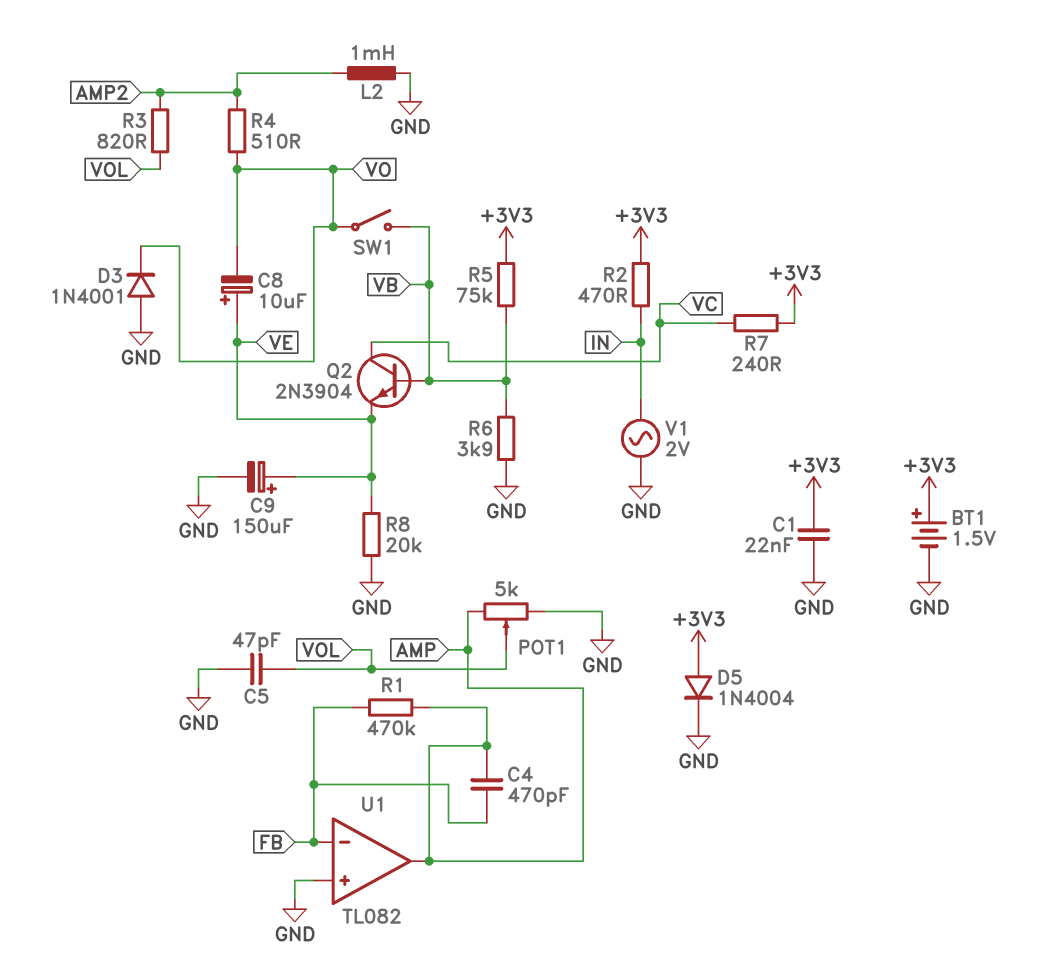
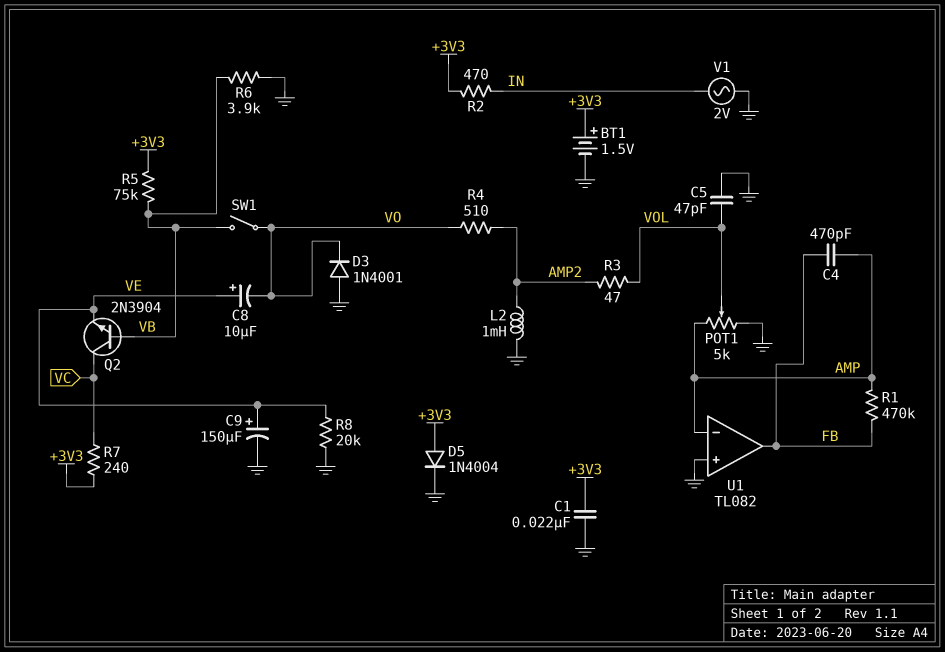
R3: 820 (AMP2, VOL) -> 47 (AMP2, VOL)
U1 pin in-: FB -> AMP
U1 pin out: AMP -> FB

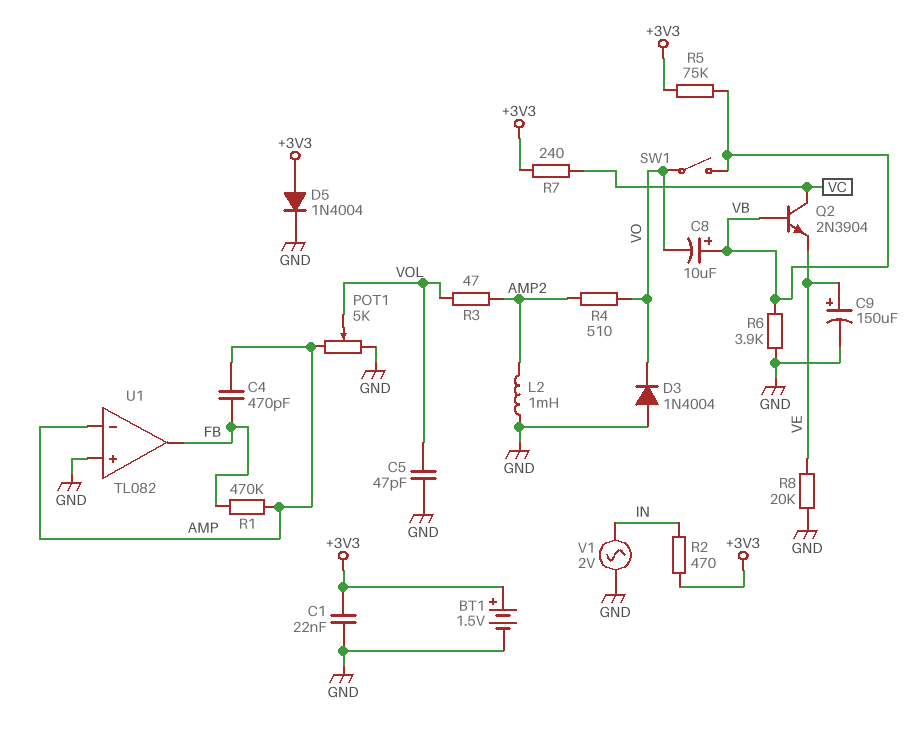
C8: 10uF (plus VE, minus VO) -> 10uF (plus VB, minus VO)
D3: diode 1N4001 (A GND, K VO) -> diode 1N4004 (A GND, K VO)

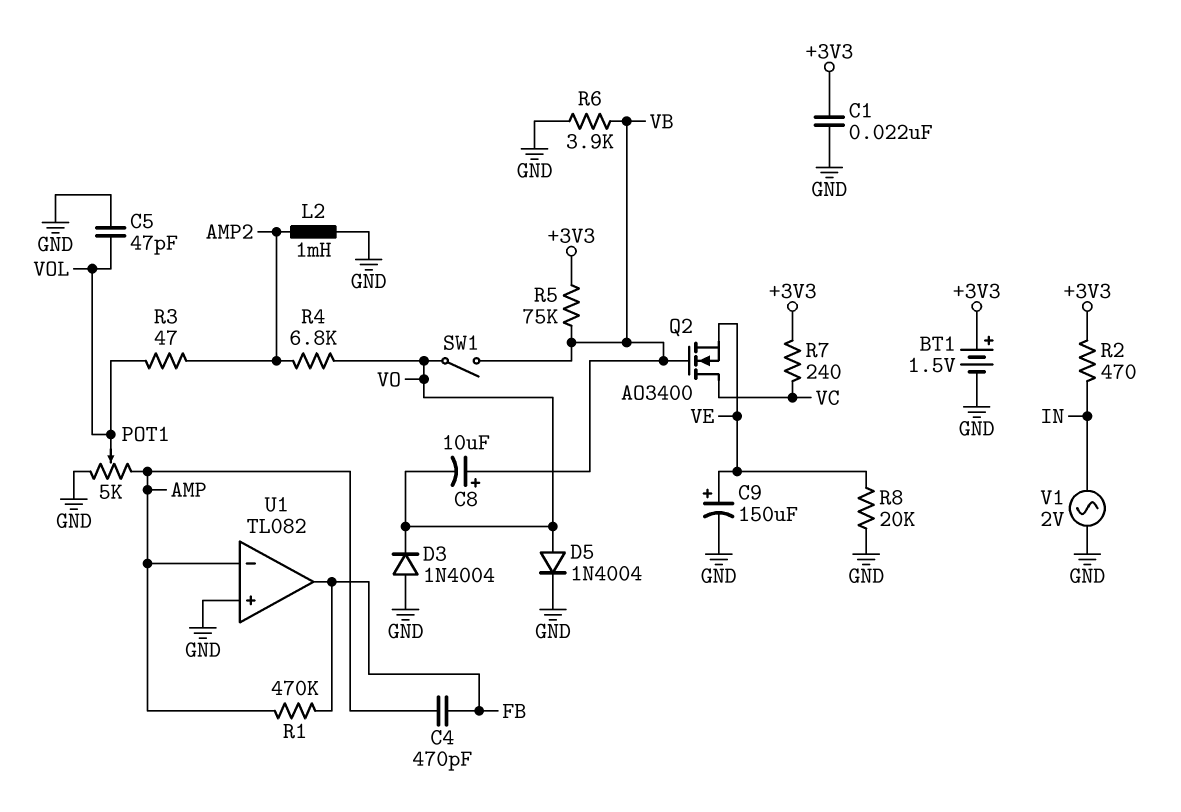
D5: diode 1N4004 (A +3V3, K GND) -> diode 1N4004 (A VO, K GND)
Q2: NPN 2N3904 (B VB, C VC, E VE) -> NMOS AO3400 (G VB, D VC, S VE)
R4: 510 (AMP2, VO) -> 6.8k (AMP2, VO)

